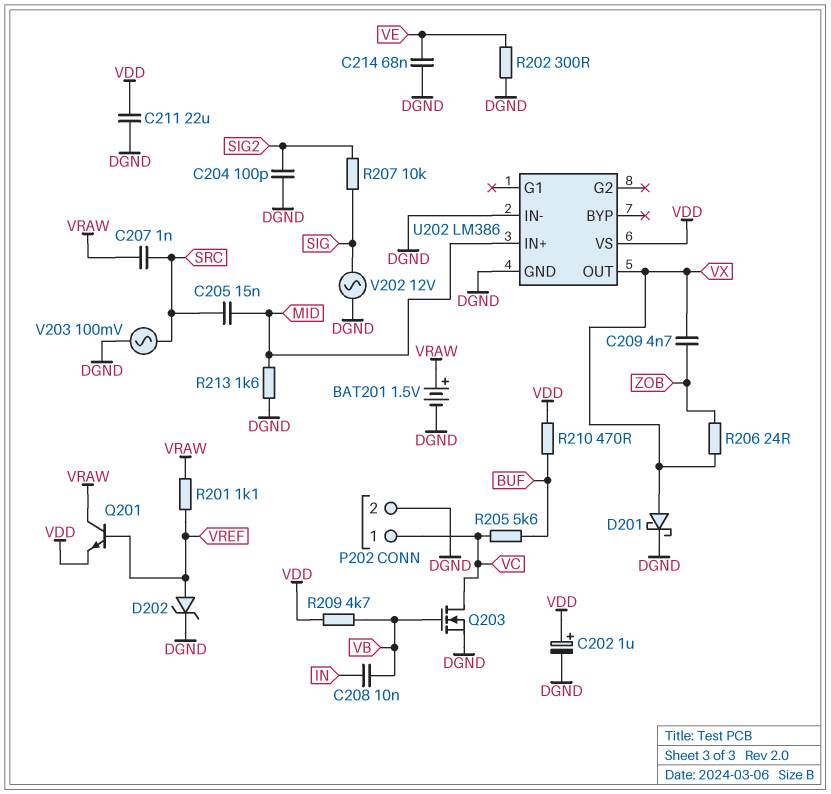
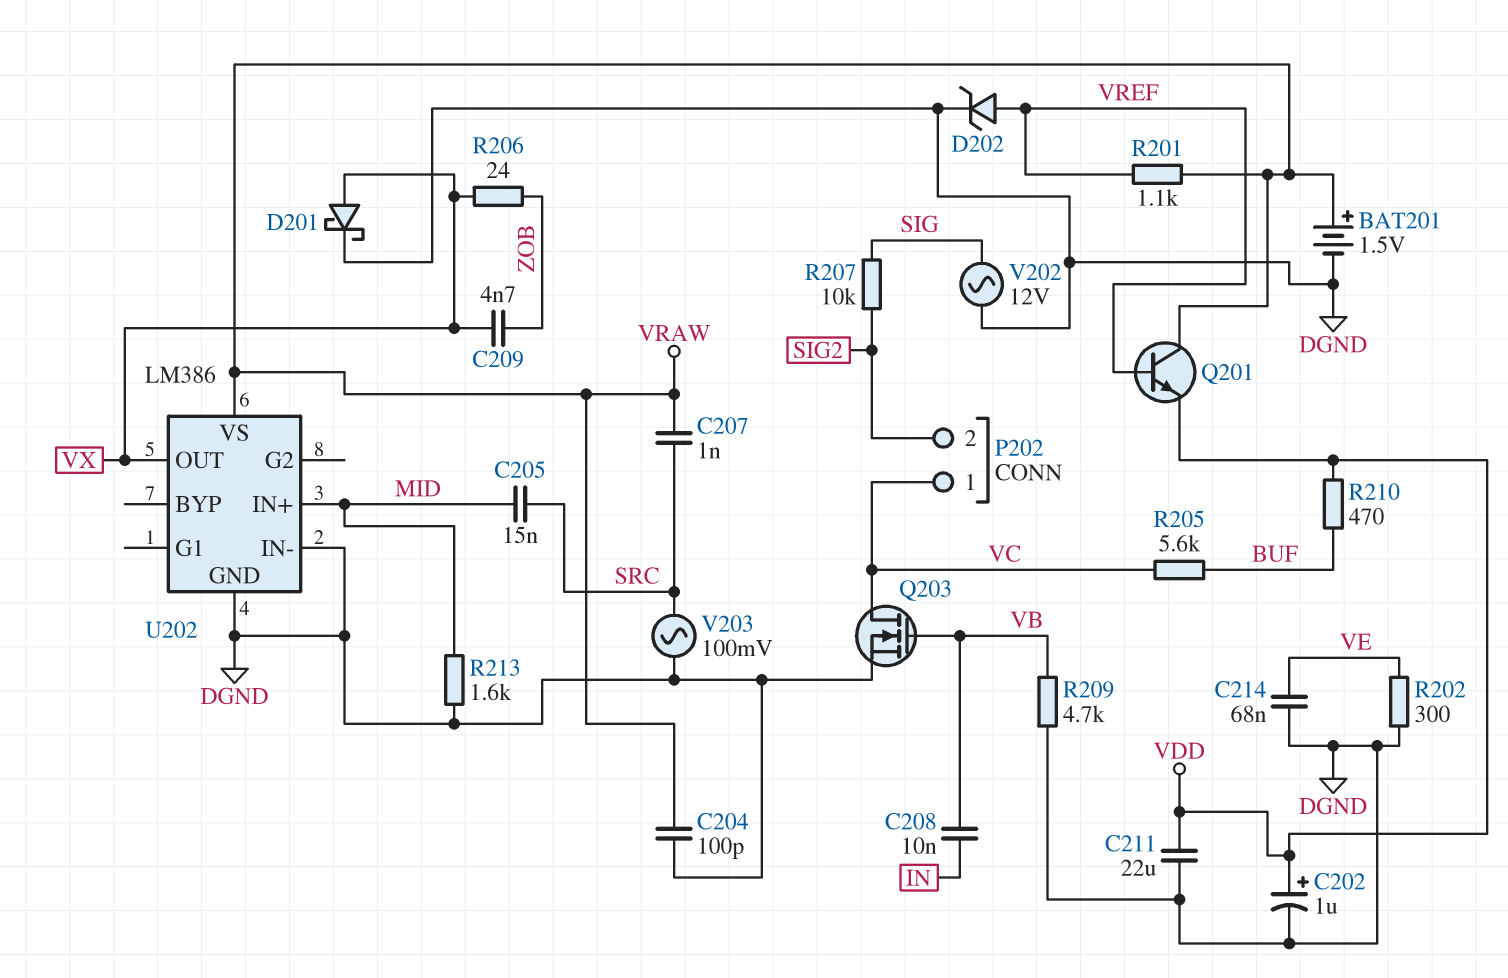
C204: 100pF (DGND, SIG2) -> 100pF (DGND, VRAW)
P202 pin 2: DGND -> SIG2
R209: 4.7k (VB, VDD) -> 4.7k (DGND, VB)
U202 pin VS: VDD -> VRAW

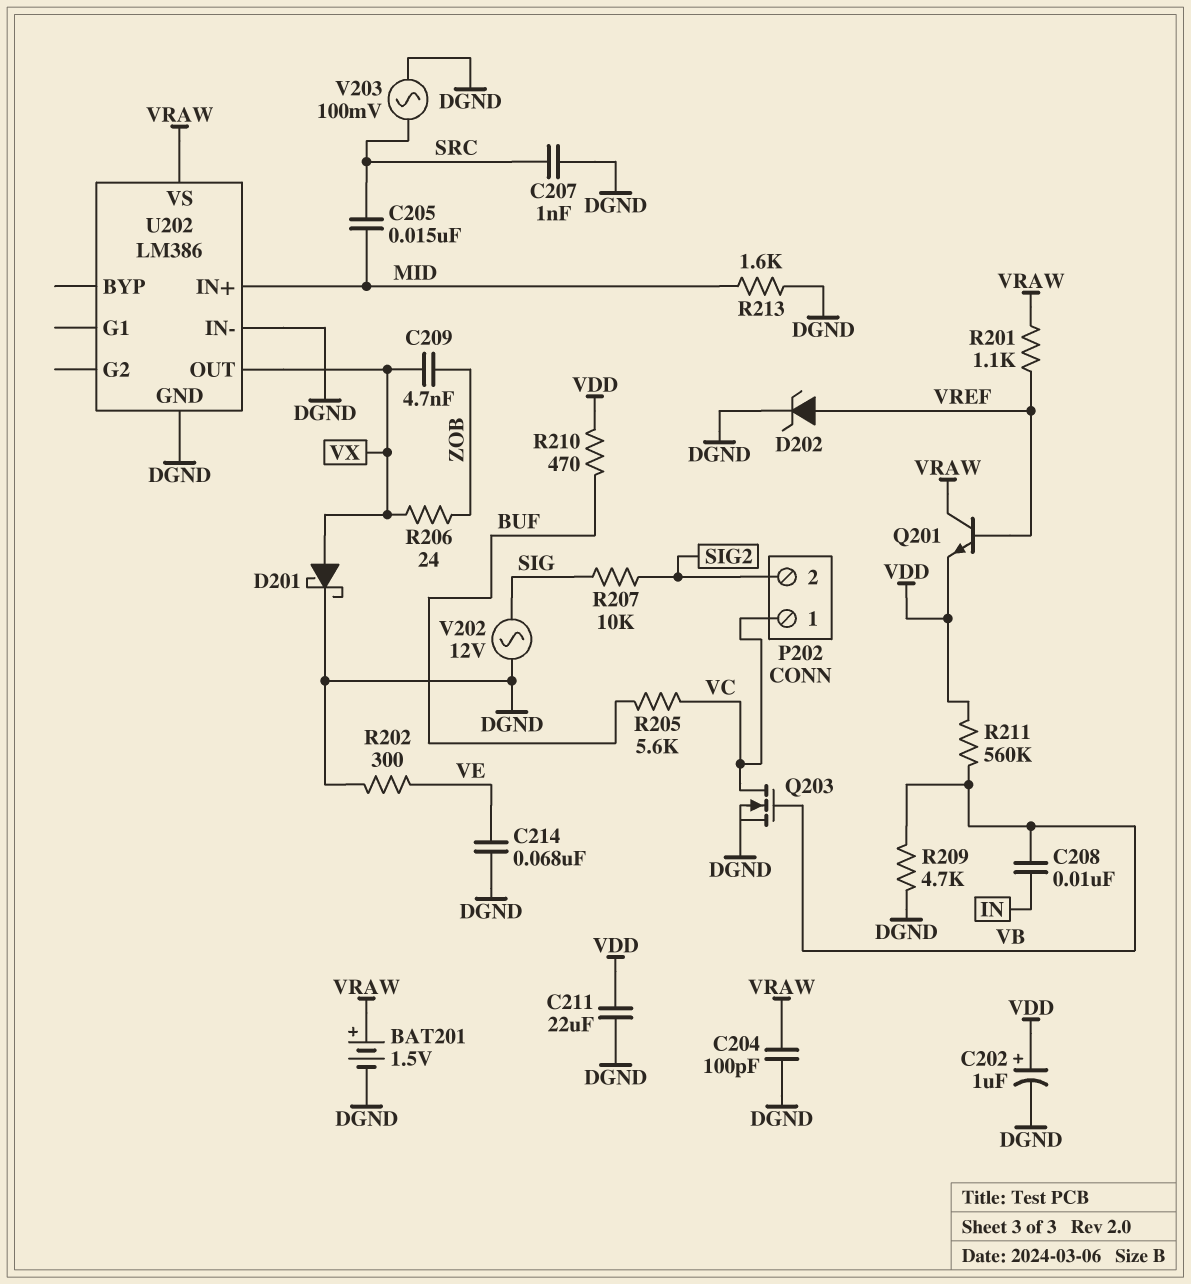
C207: 1nF (SRC, VRAW) -> 1nF (DGND, SRC)
R211: none -> 560k (VB, VDD)

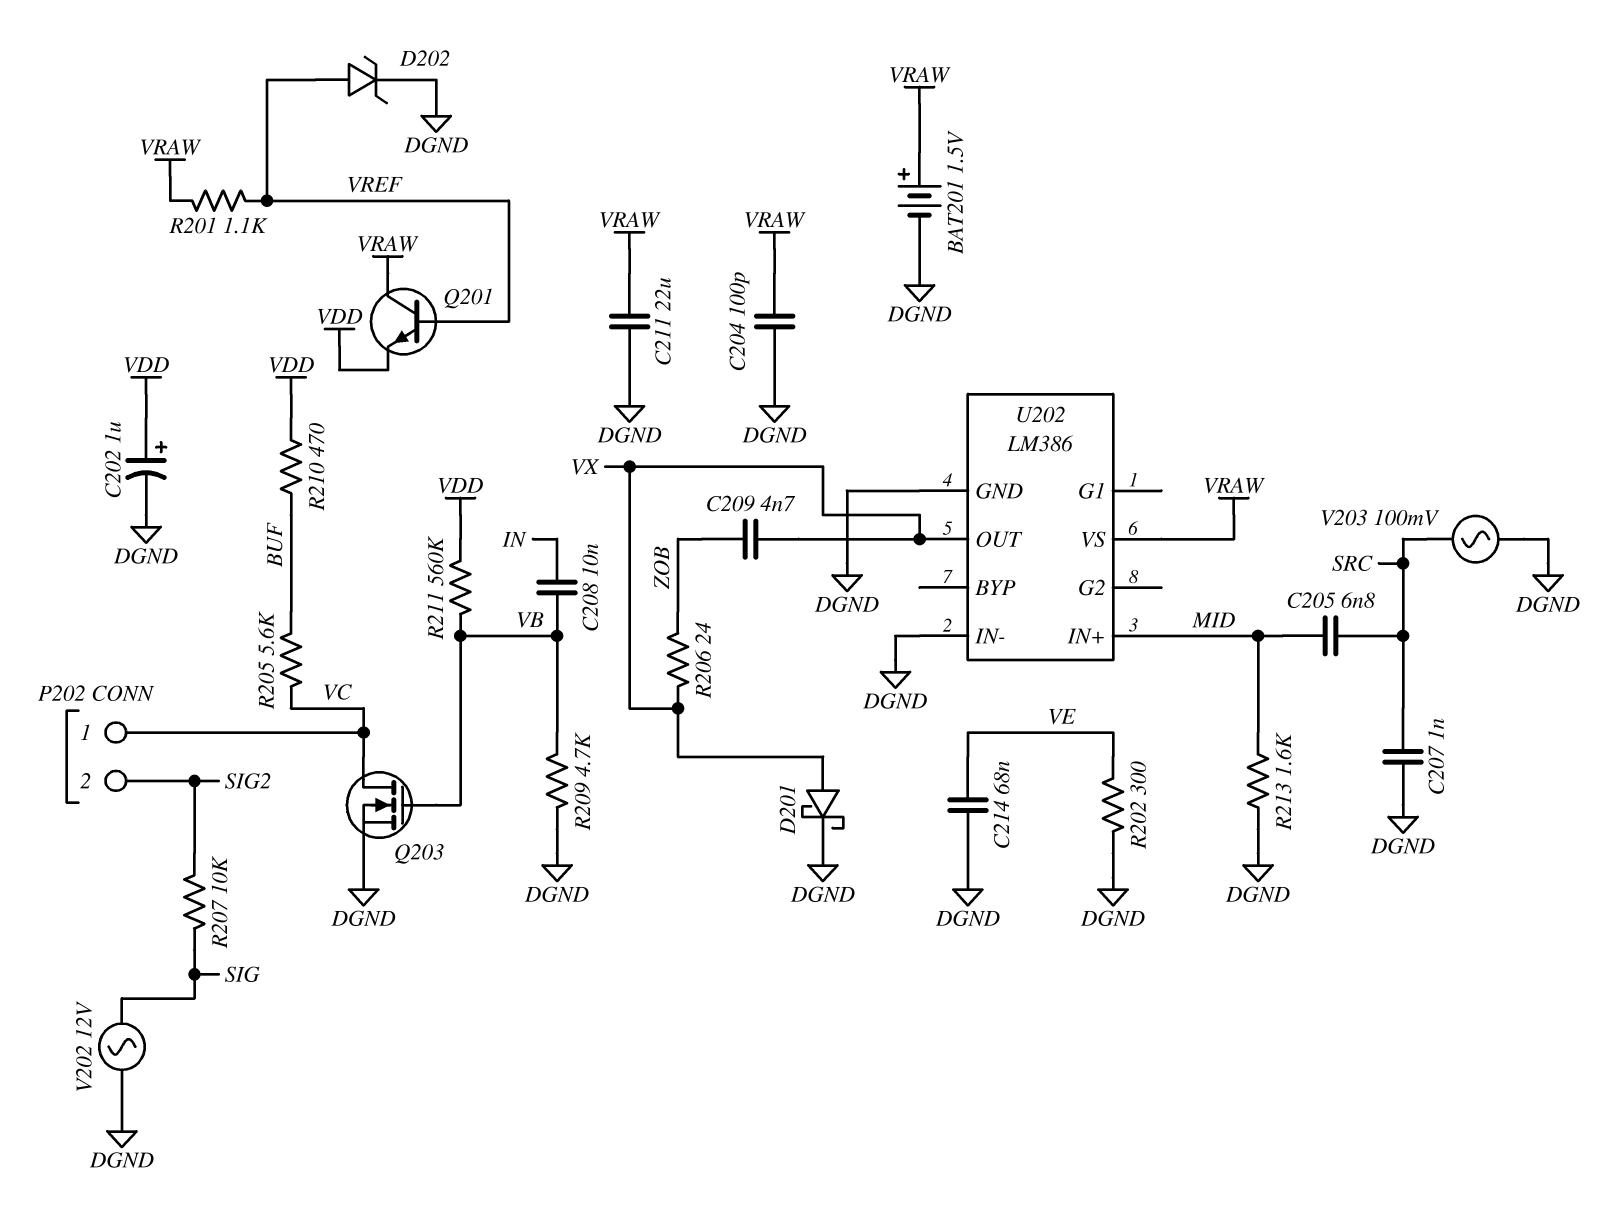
C205: 15nF (MID, SRC) -> 6.8nF (MID, SRC)
C211: 22uF (DGND, VDD) -> 22uF (DGND, VRAW)

